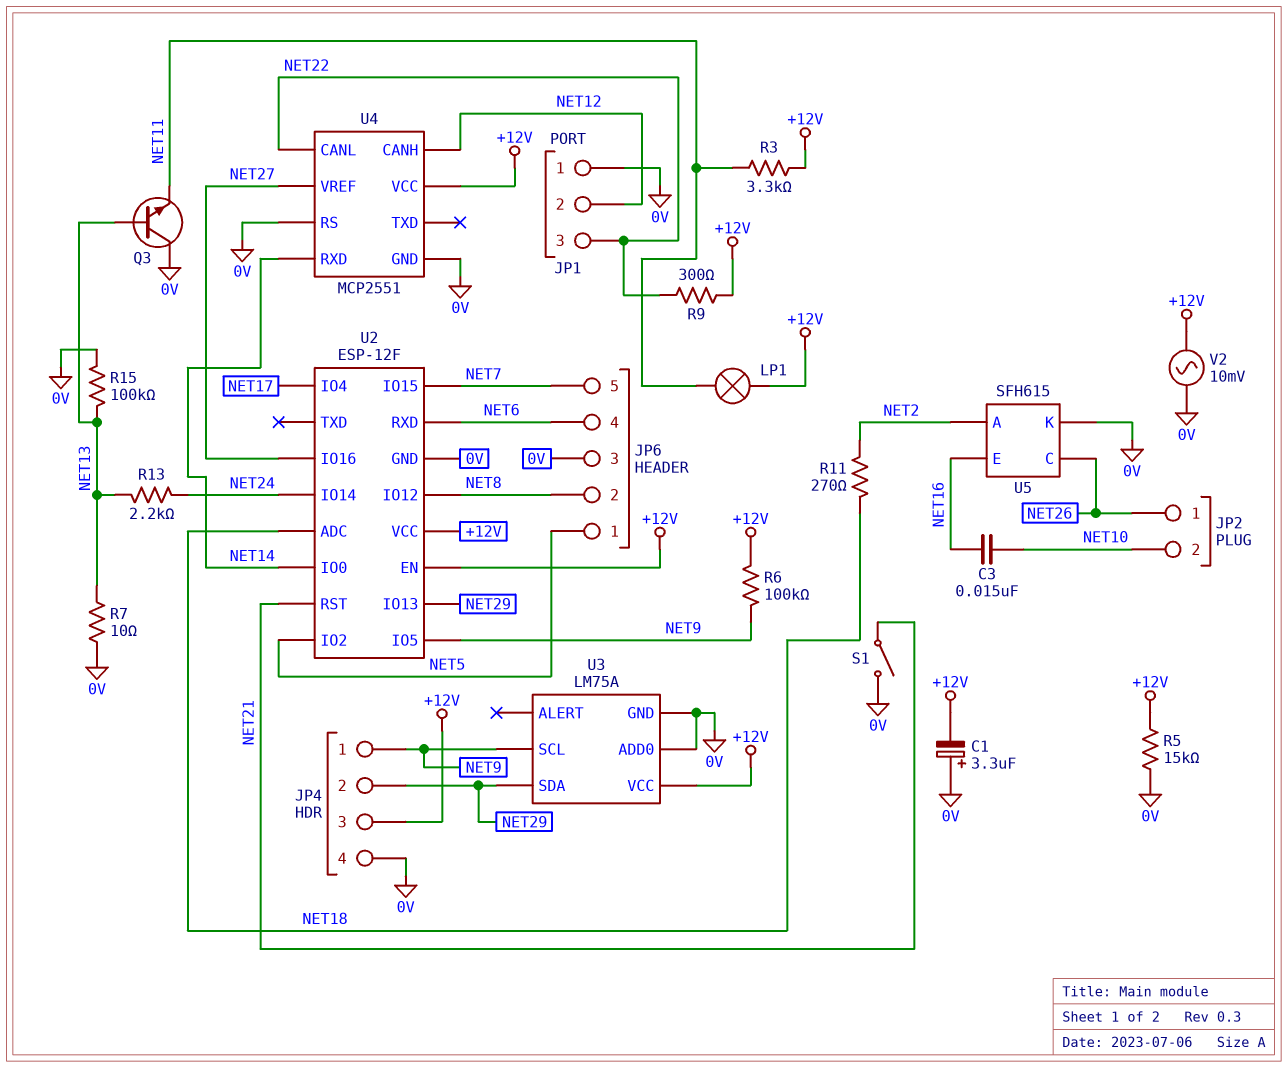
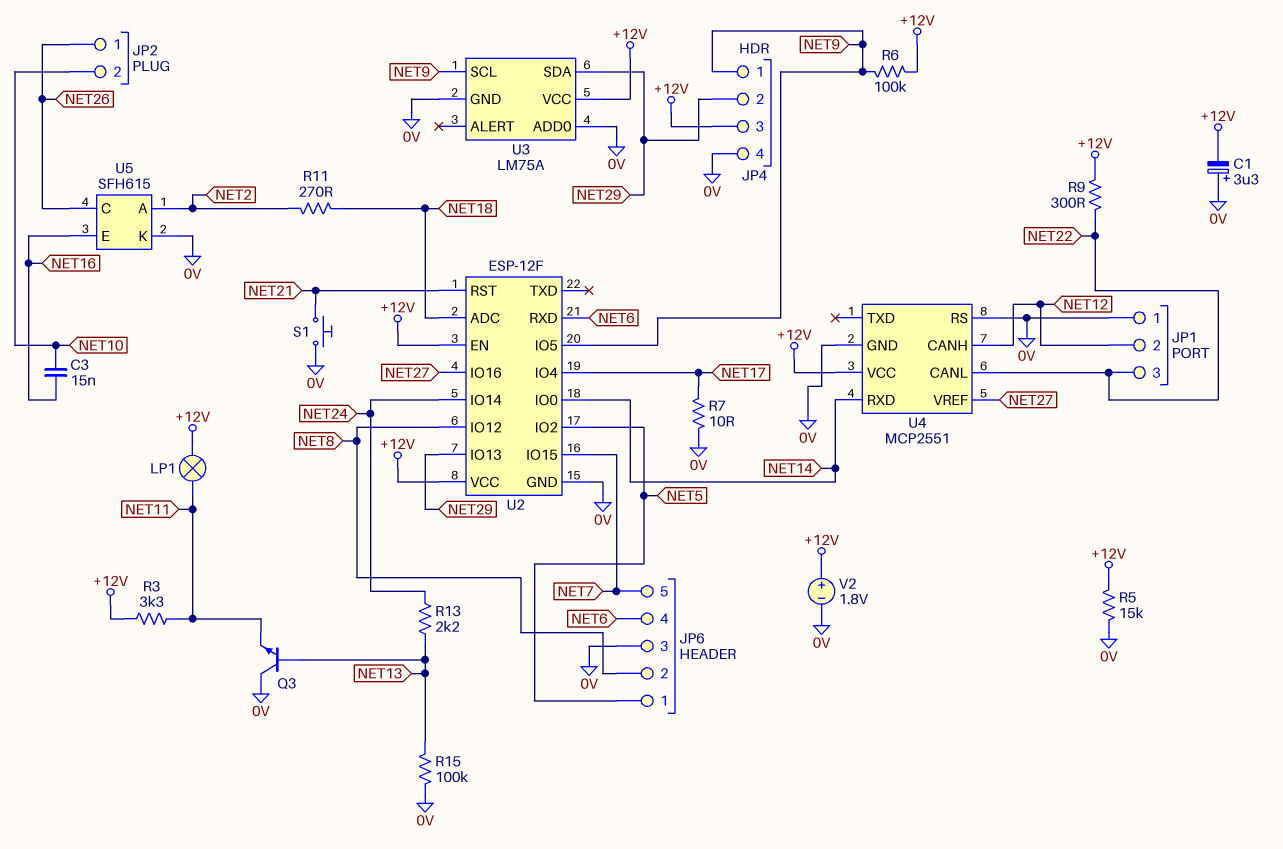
R7: 10 (0V, NET13) -> 10 (0V, NET17)
S1: switch (0V, NET21) -> button (0V, NET21)
V2: AC 10mV (+12V, 0V) -> 1.8V (plus +12V, minus 0V)

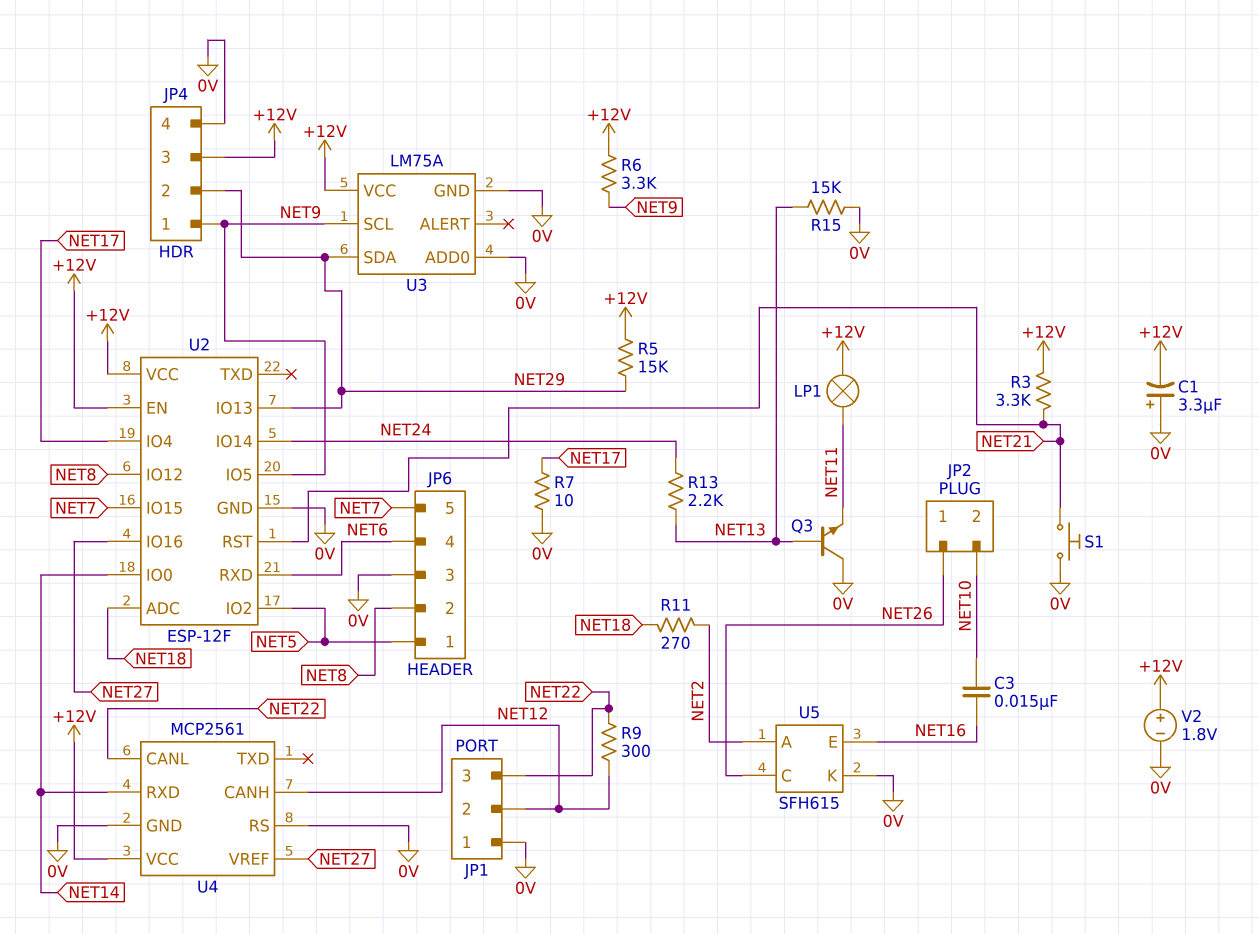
R3: 3.3k (+12V, NET11) -> 3.3k (+12V, NET21)
R5: 15k (+12V, 0V) -> 15k (+12V, NET29)
R6: 100k (+12V, NET9) -> 3.3k (+12V, NET9)
R9: 300 (+12V, NET22) -> 300 (NET12, NET22)
R15: 100k (0V, NET13) -> 15k (0V, NET13)
U4: MCP2551 -> MCP2561

